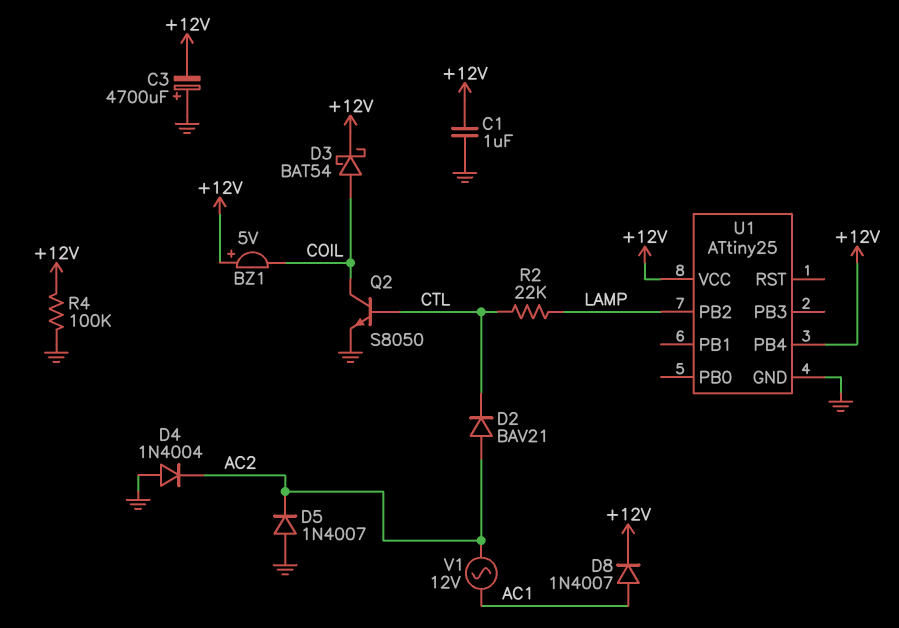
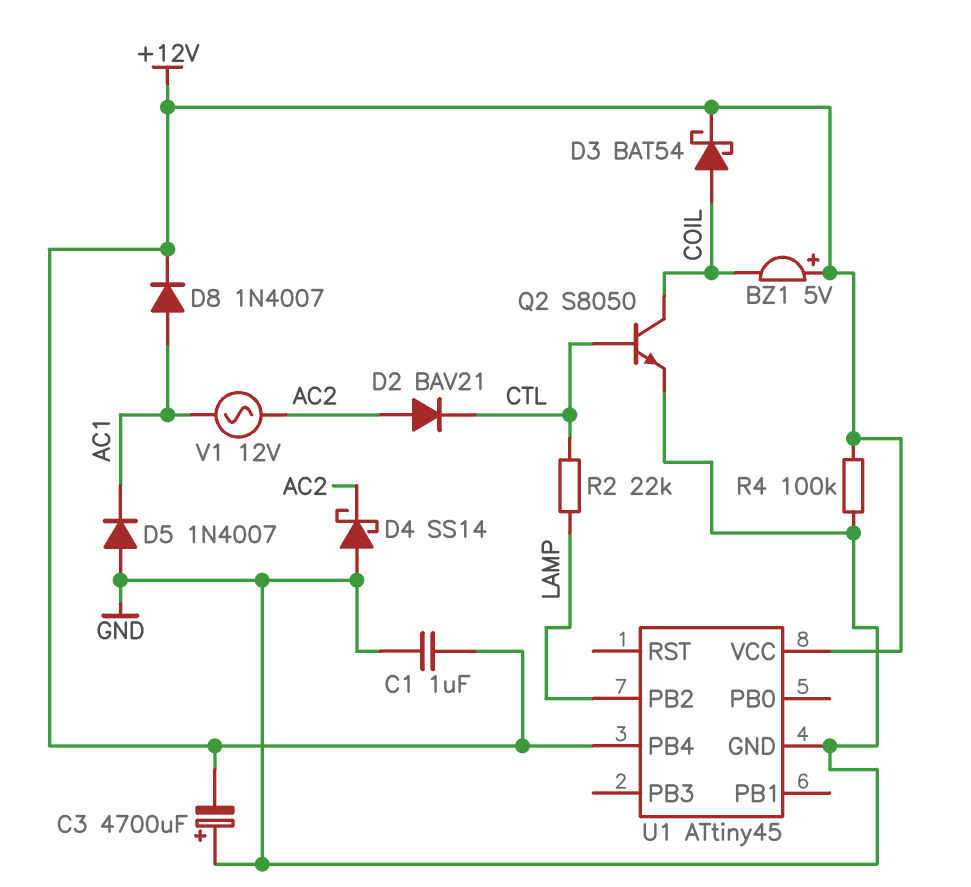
D4: diode 1N4004 (A GND, K AC2) -> schottky SS14 (A GND, K AC2)
D5: diode 1N4007 (A GND, K AC2) -> diode 1N4007 (A GND, K AC1)
U1: ATtiny25 -> ATtiny45

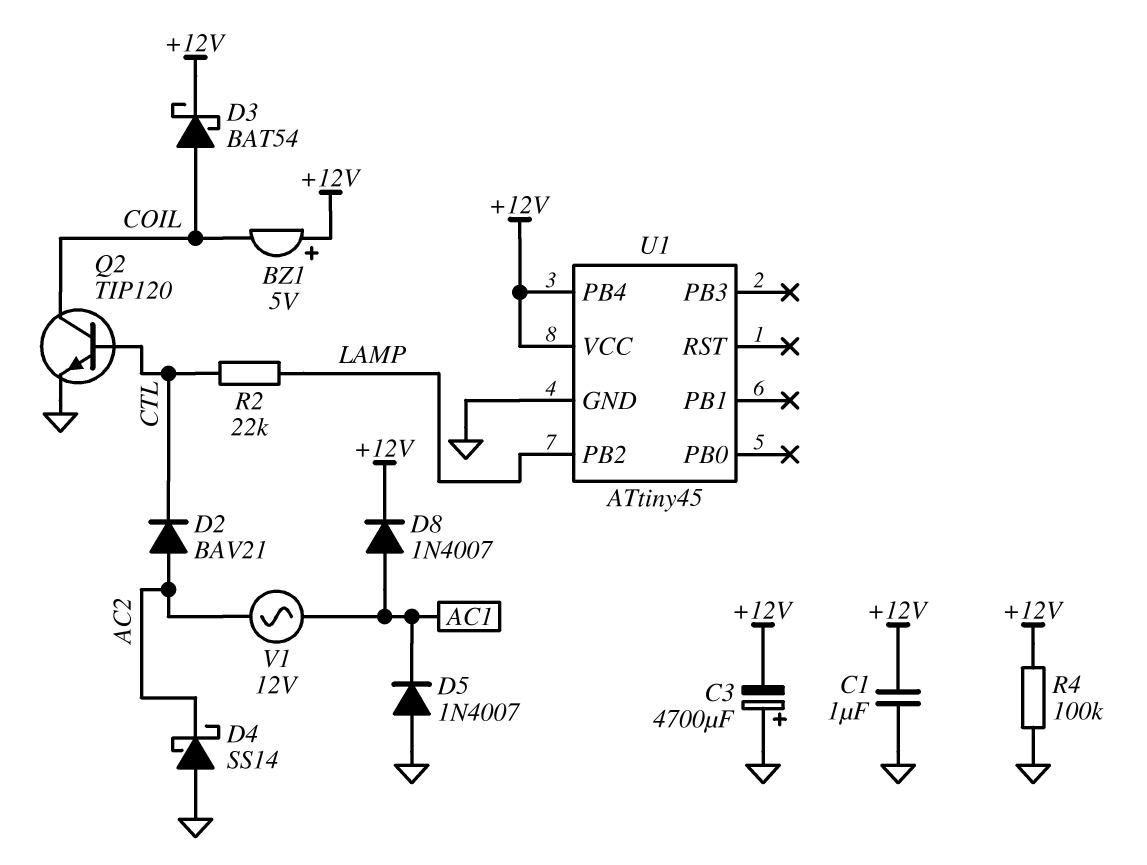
Q2: NPN S8050 (B CTL, C COIL, E GND) -> NPN TIP120 (B CTL, C COIL, E GND)

